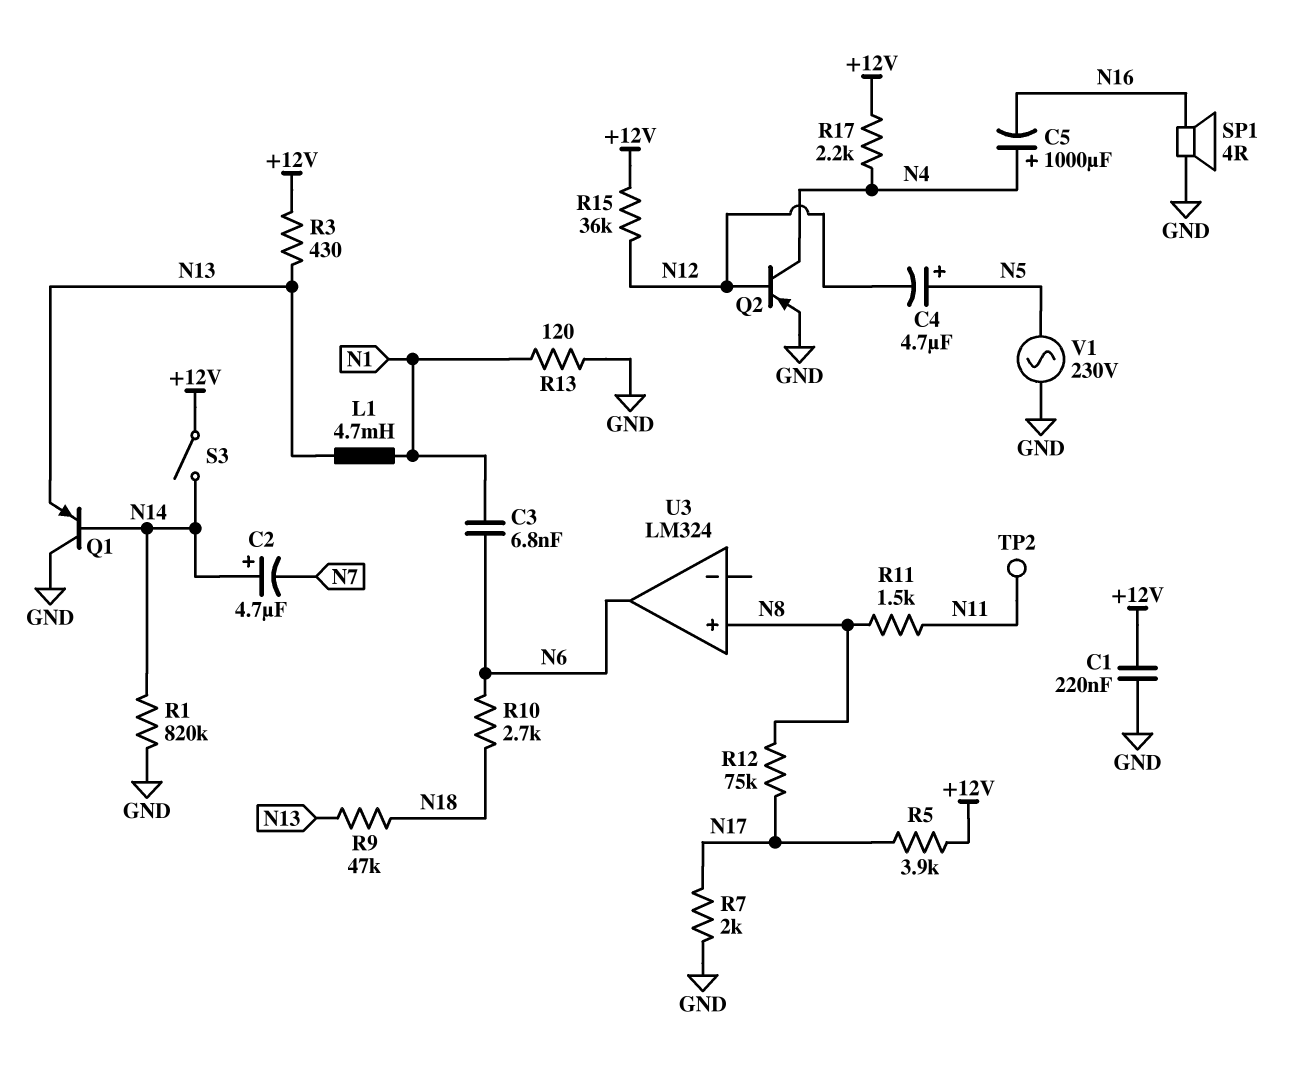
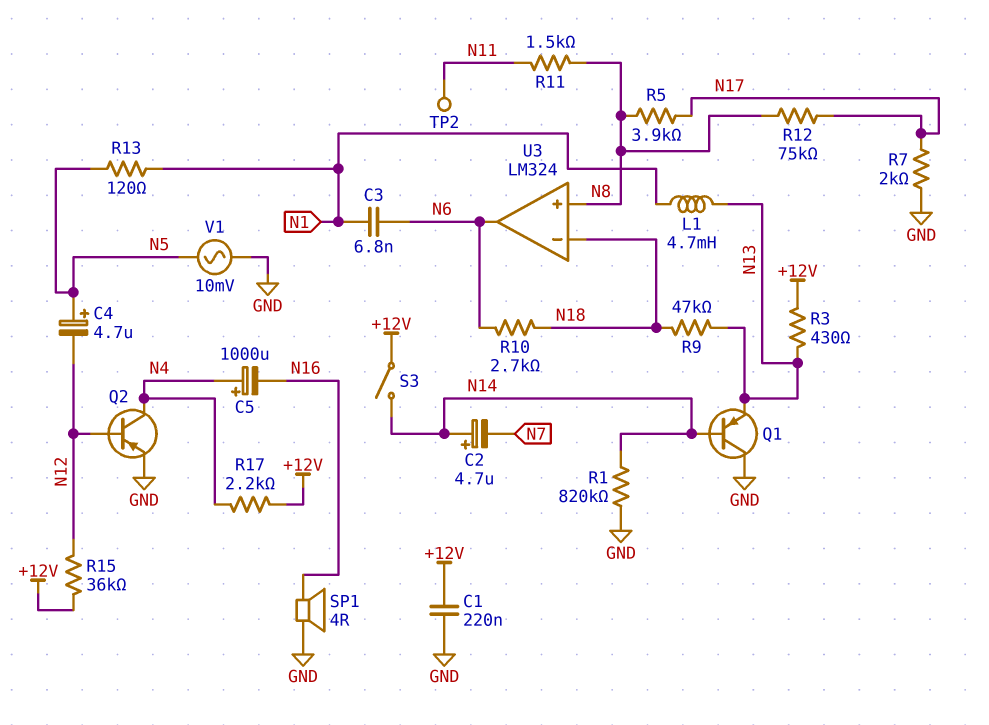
R5: 3.9k (+12V, N17) -> 3.9k (N8, N17)
R13: 120 (GND, N1) -> 120 (N1, N5)
U3 pin in-: none -> N18
V1: AC 230V (GND, N5) -> AC 10mV (GND, N5)

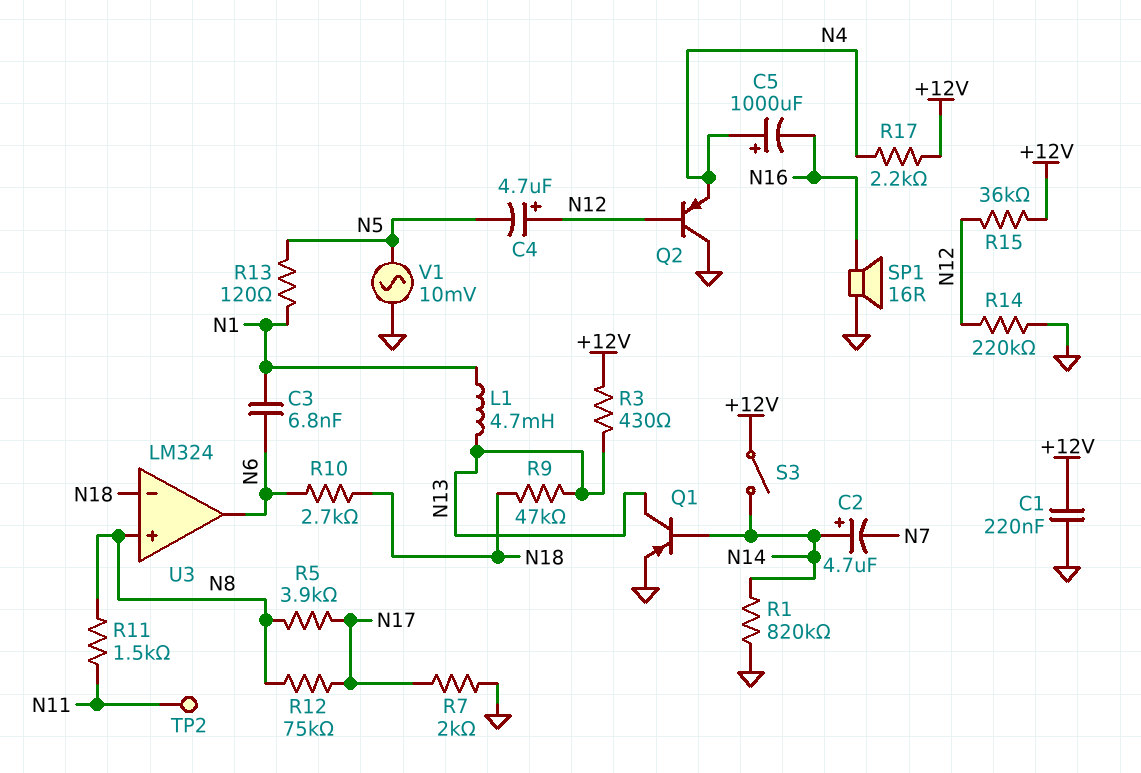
C4: 4.7uF (plus N5, minus N12) -> 4.7uF (plus N12, minus N5)
Q1: PNP (B N14, C GND, E N13) -> PNP (B N14, C N13, E GND)
Q2: PNP (B N12, C N4, E GND) -> PNP (B N12, C GND, E N4)
R14: none -> 220k (GND, N12)
SP1: speaker 4R (GND, N16) -> speaker 16R (GND, N16)

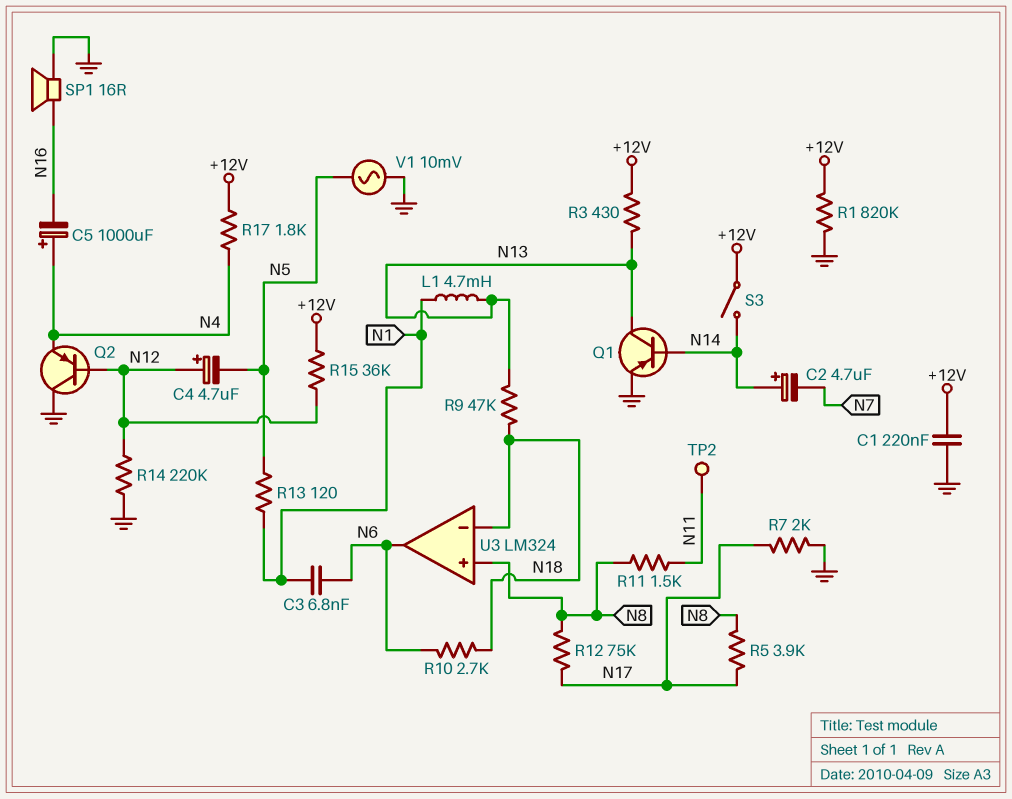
R1: 820k (GND, N14) -> 820k (+12V, GND)
R17: 2.2k (+12V, N4) -> 1.8k (+12V, N4)

